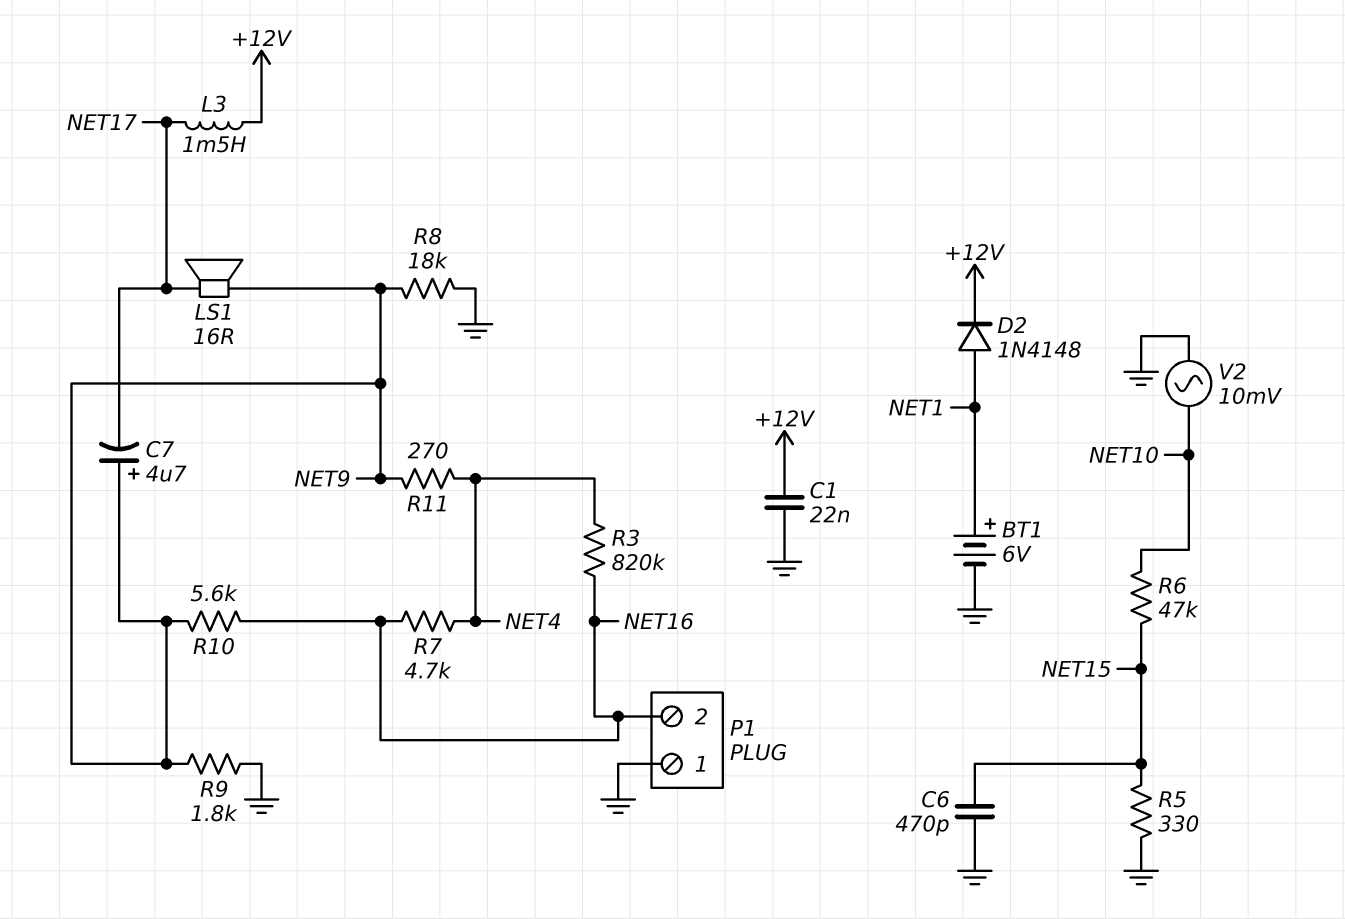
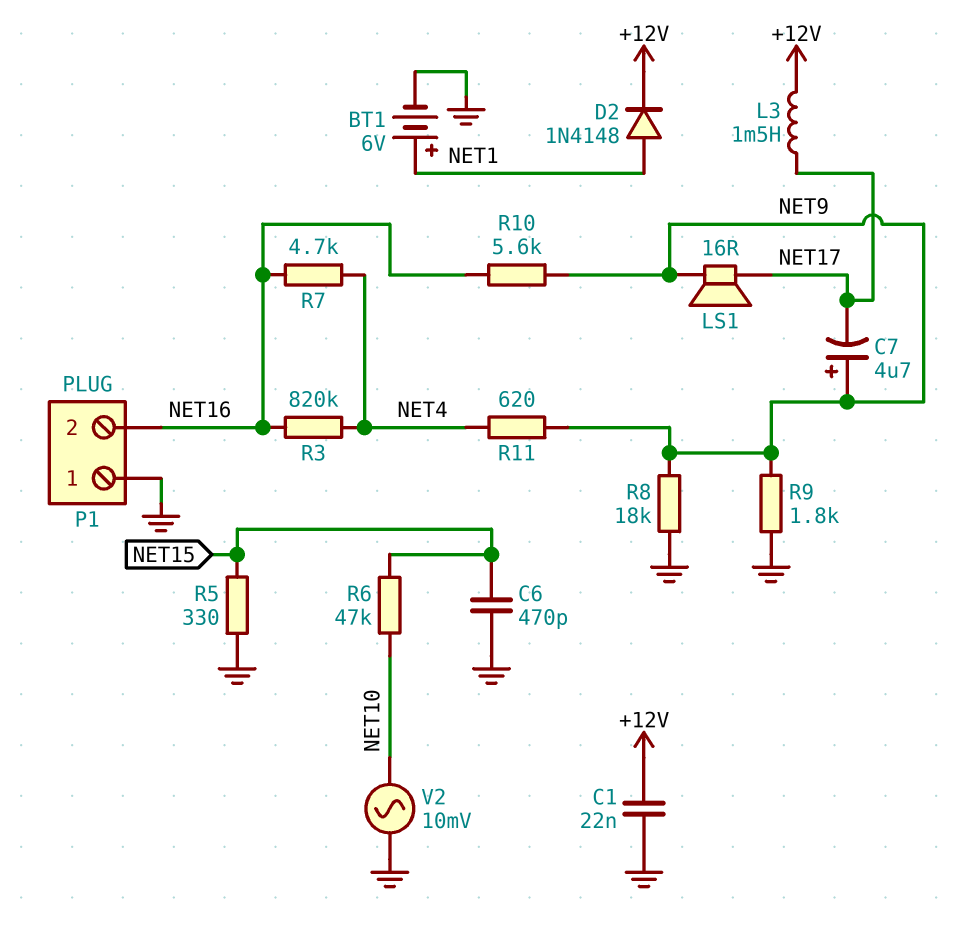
R11: 270 (NET4, NET9) -> 620 (NET4, NET9)

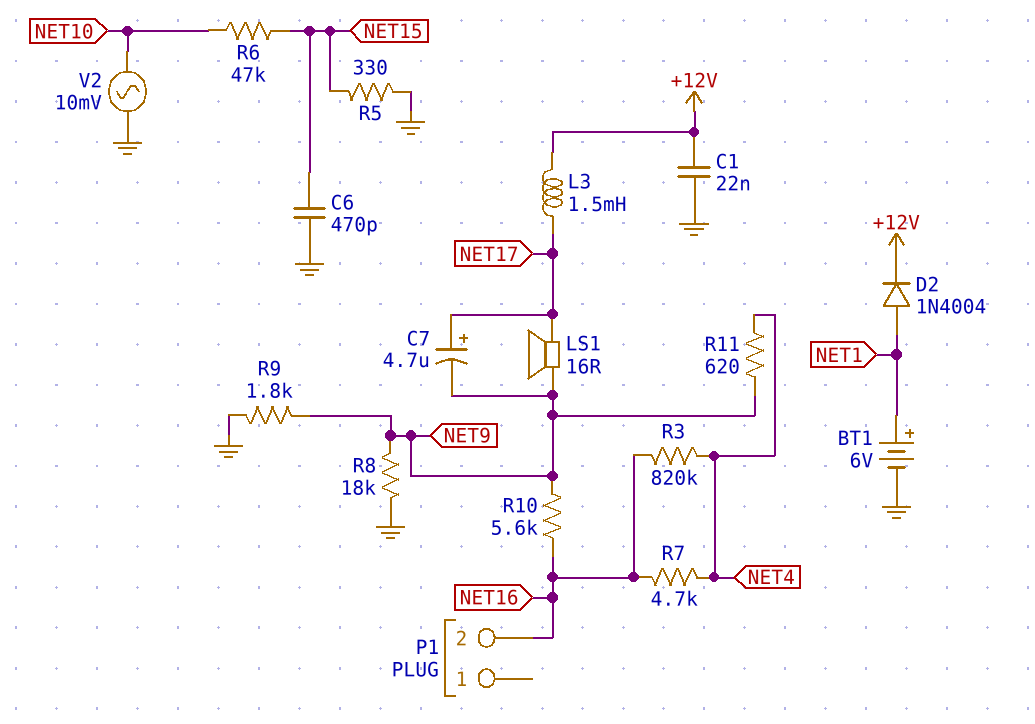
C7: 4.7uF (plus NET9, minus NET17) -> 4.7uF (plus NET17, minus NET9)
D2: diode 1N4148 (A NET1, K +12V) -> diode 1N4004 (A NET1, K +12V)
P1 pin 1: GND -> none

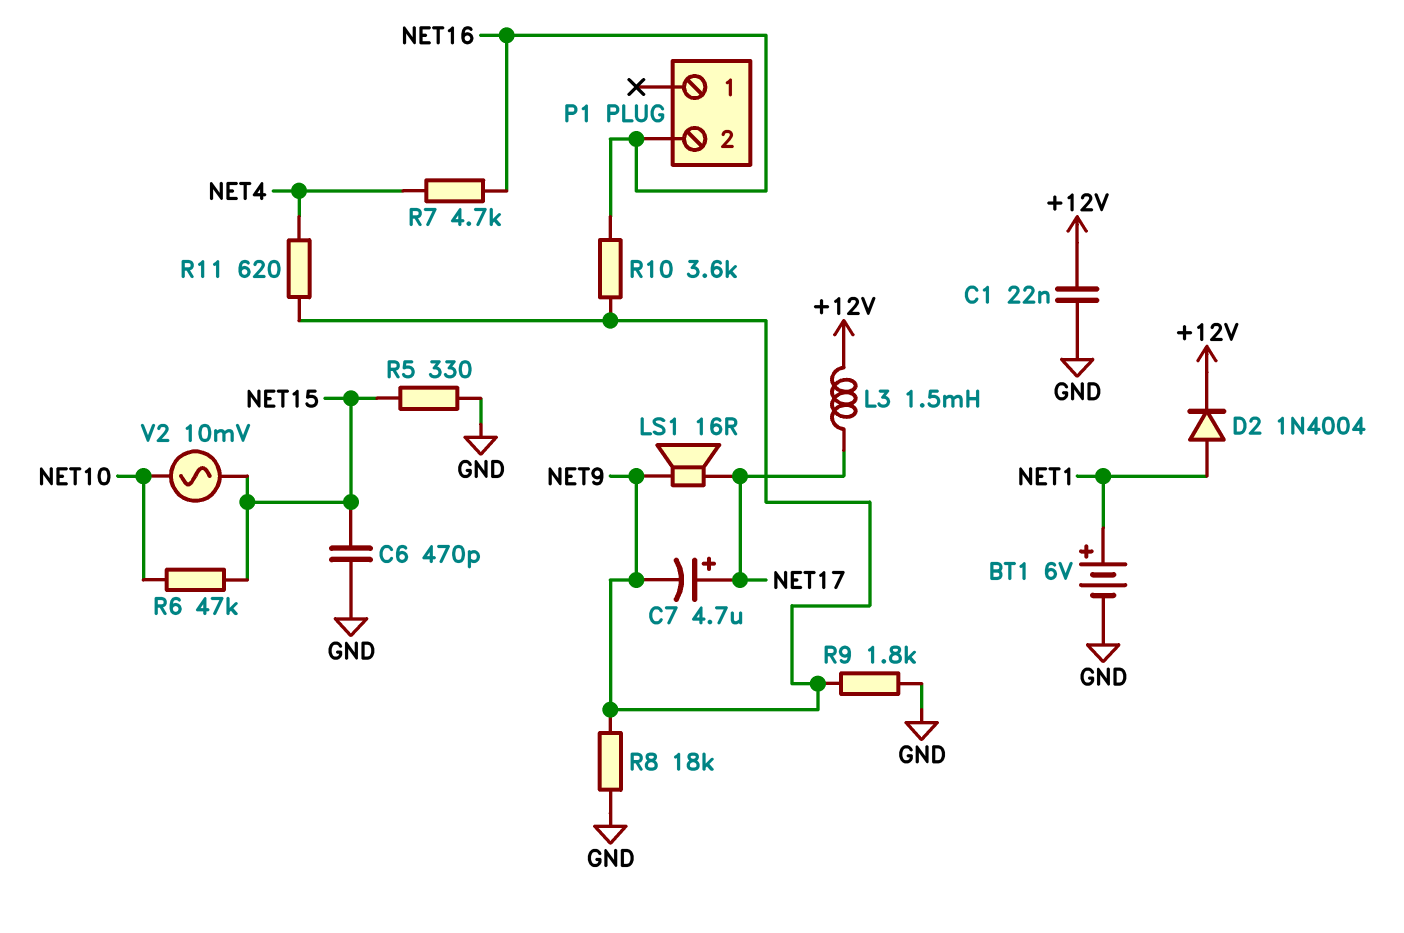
R3: 820k (NET4, NET16) -> none
R10: 5.6k (NET9, NET16) -> 3.6k (NET9, NET16)
V2: AC 10mV (GND, NET10) -> AC 10mV (NET10, NET15)

